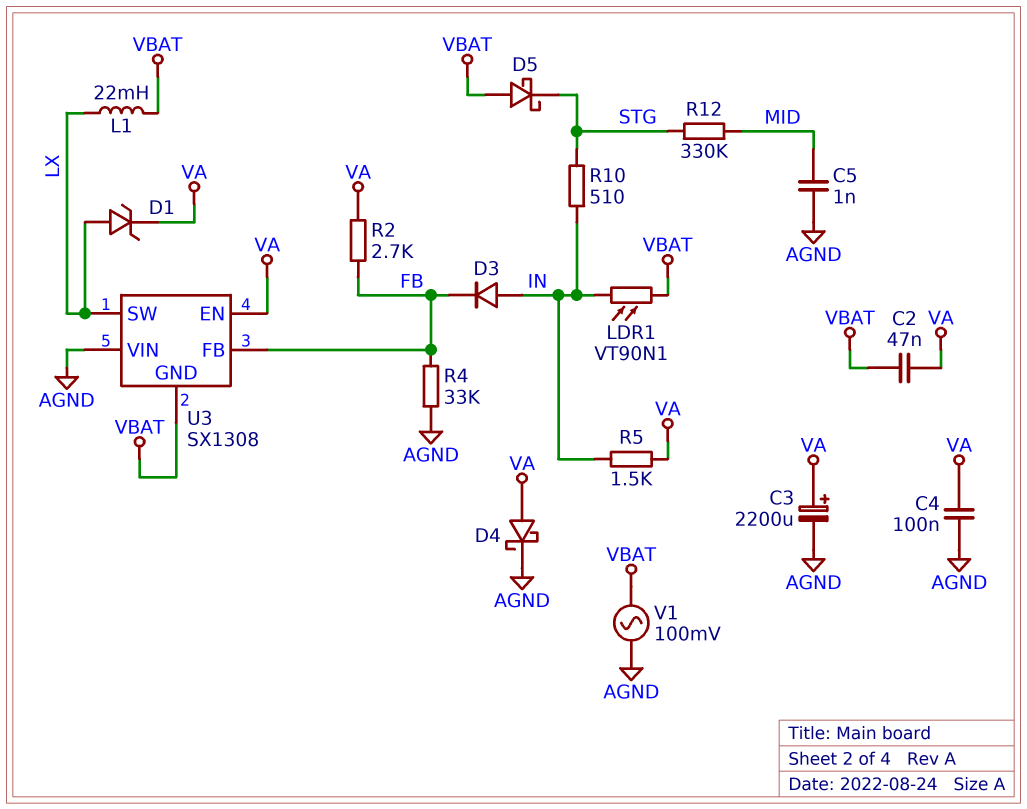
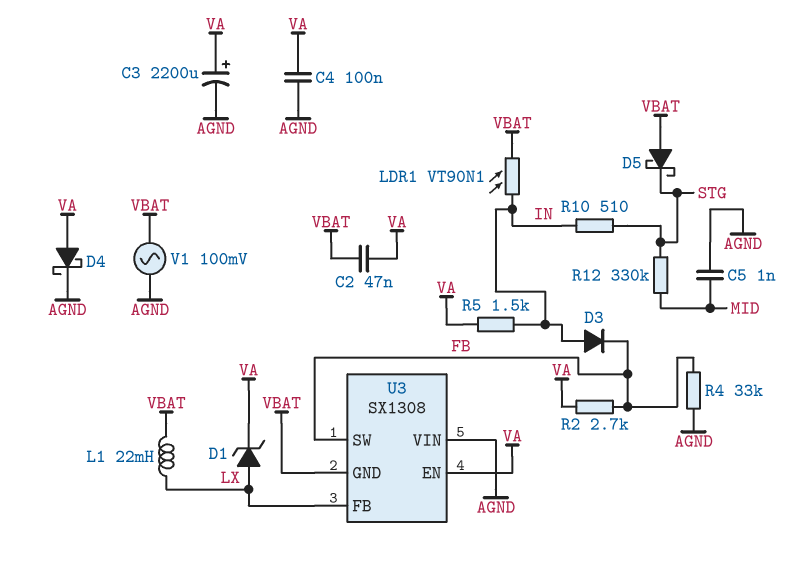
U3 pin FB: FB -> LX
U3 pin SW: LX -> FB

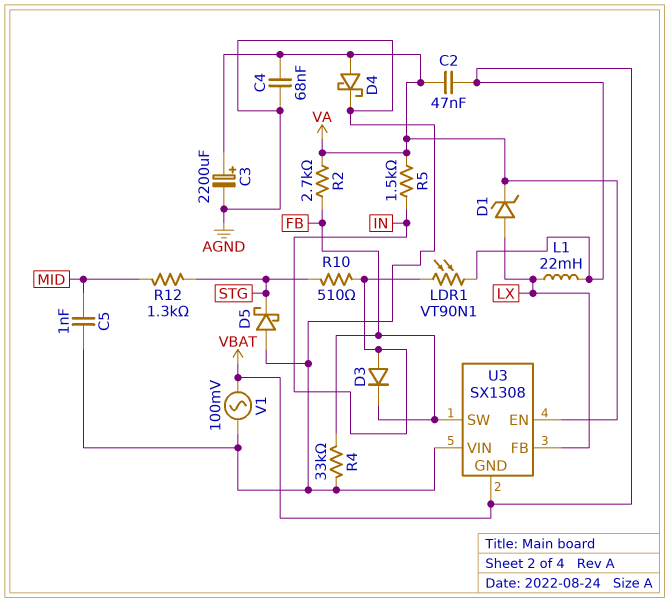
C4: 100nF (AGND, VA) -> 68nF (AGND, VA)
D5: schottky (A VBAT, K STG) -> schottky (A AGND, K STG)
R12: 330k (MID, STG) -> 1.3k (MID, STG)

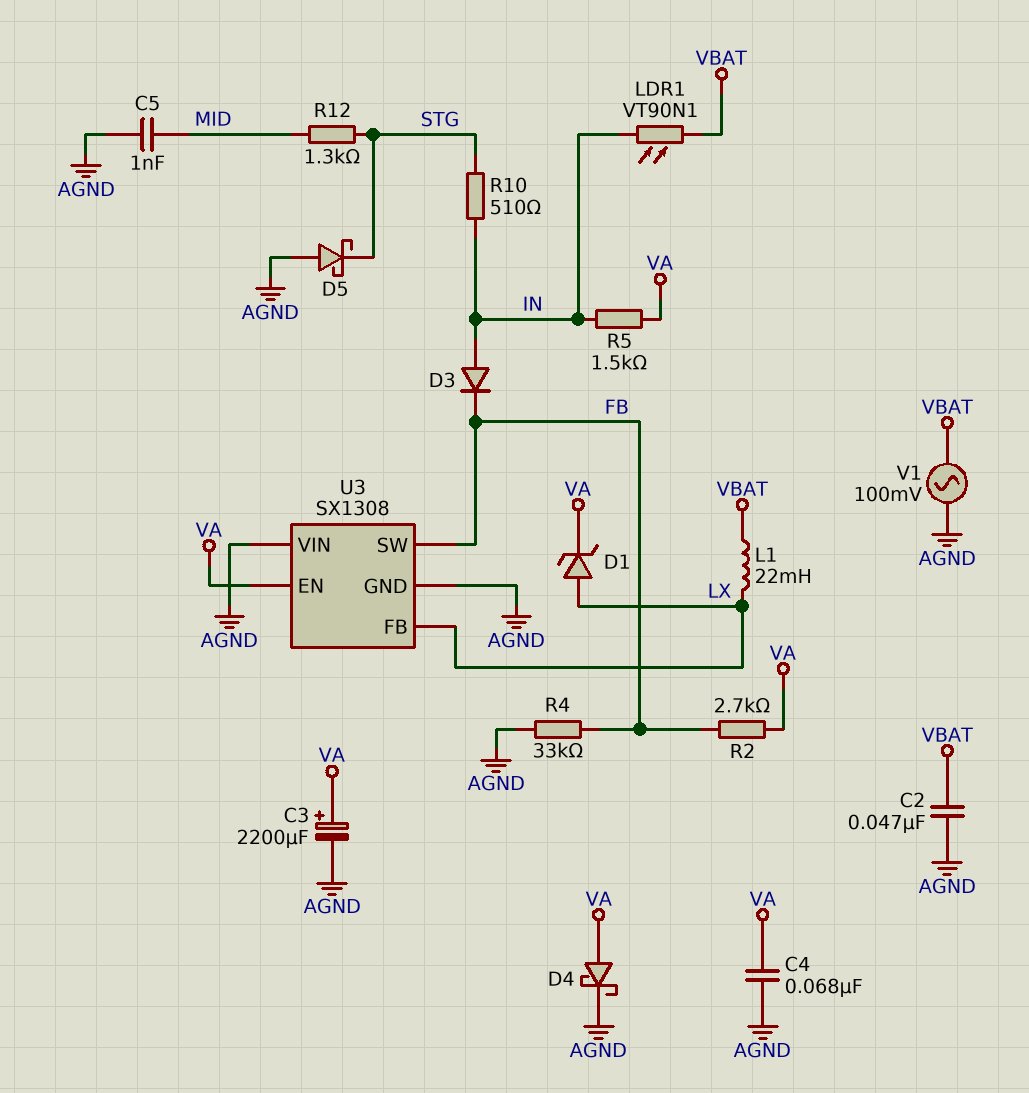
C2: 47nF (VA, VBAT) -> 47nF (AGND, VBAT)
U3 pin GND: VBAT -> AGND

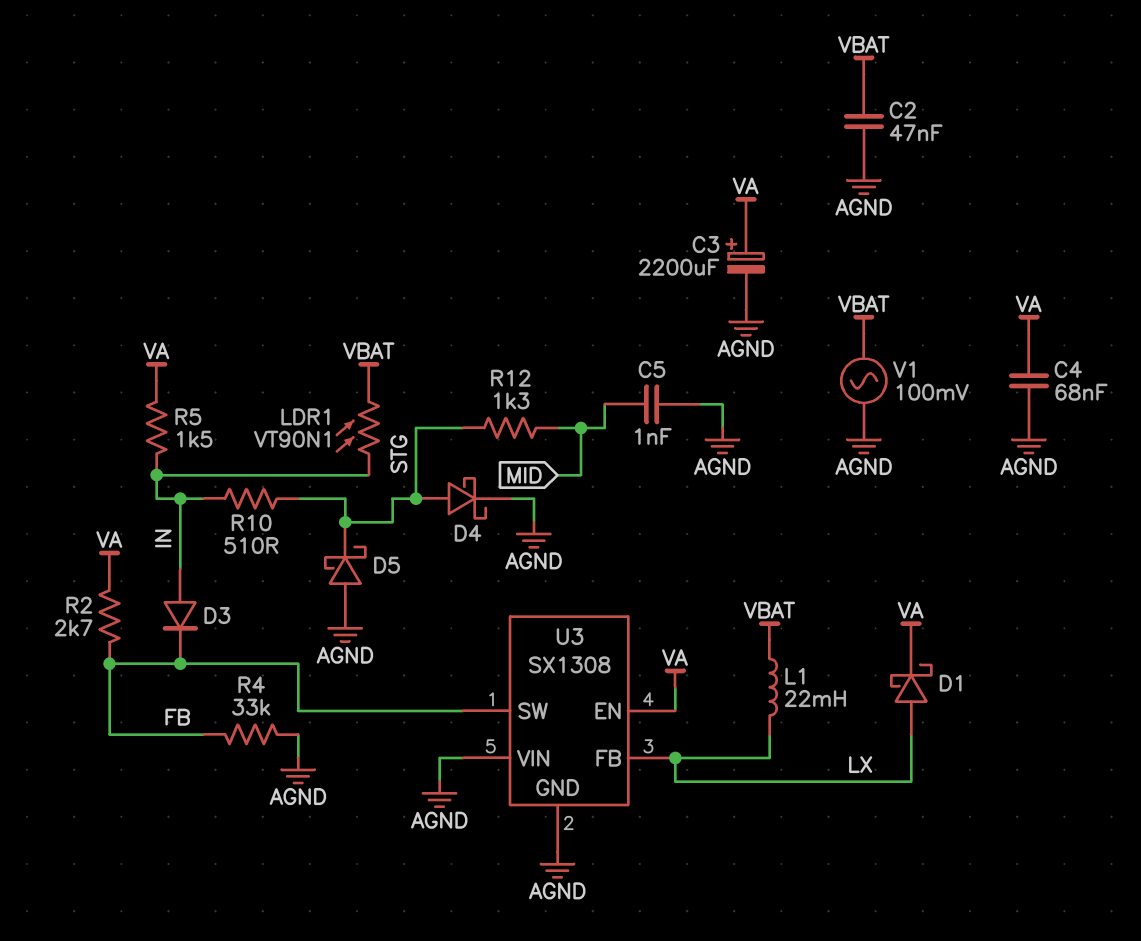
D1: zener (A LX, K VA) -> schottky (A LX, K VA)
D4: schottky (A VA, K AGND) -> schottky (A STG, K AGND)

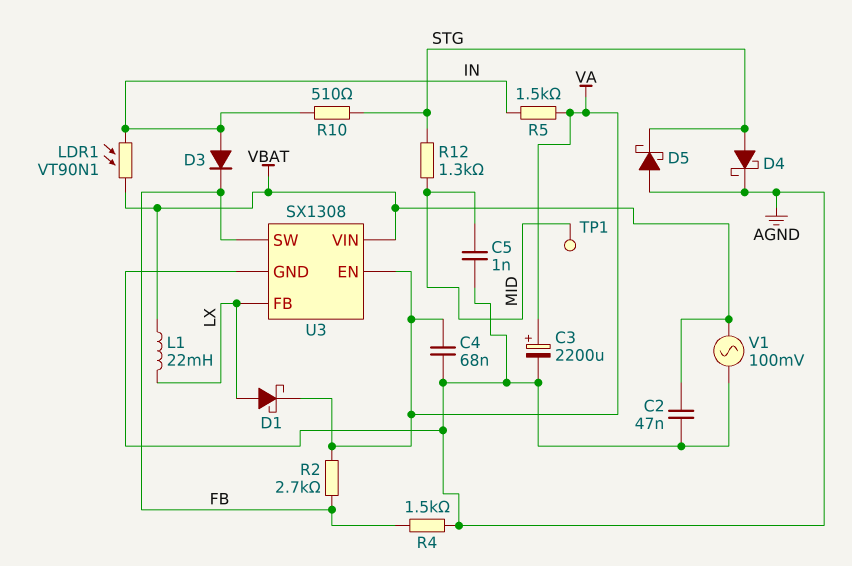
R4: 33k (AGND, FB) -> 1.5k (AGND, FB)
TP1: none -> test point (MID)
U3 pin VIN: AGND -> VBAT

